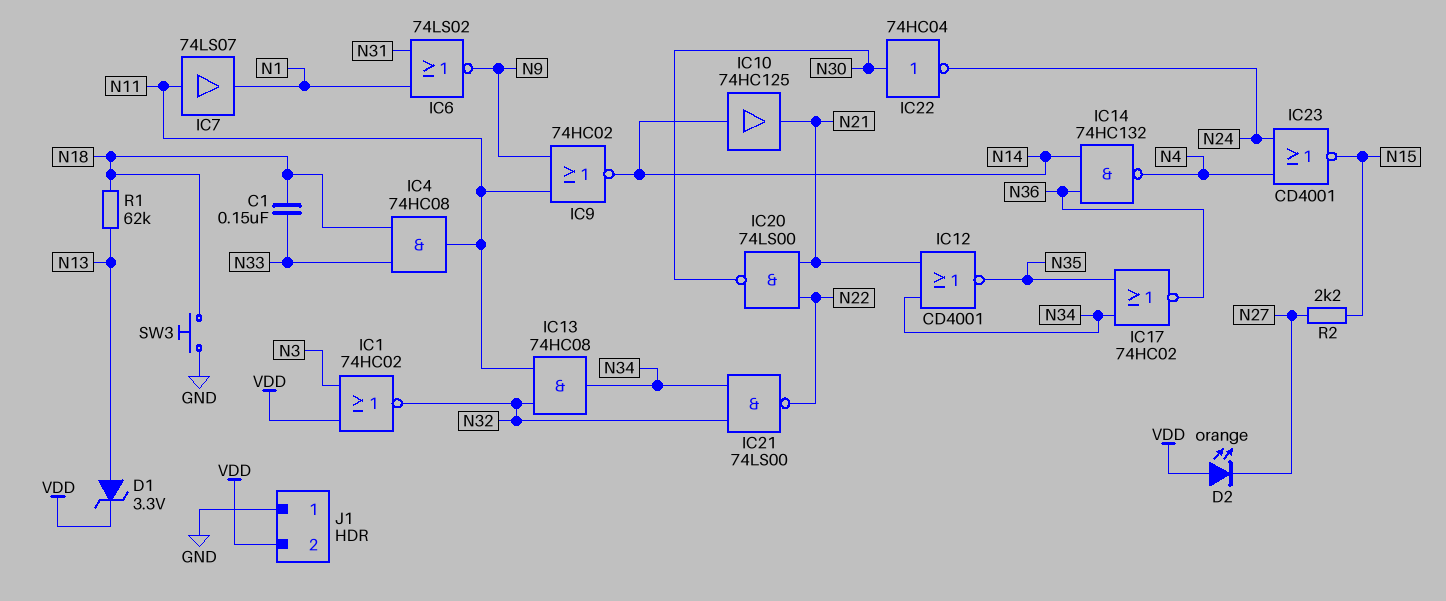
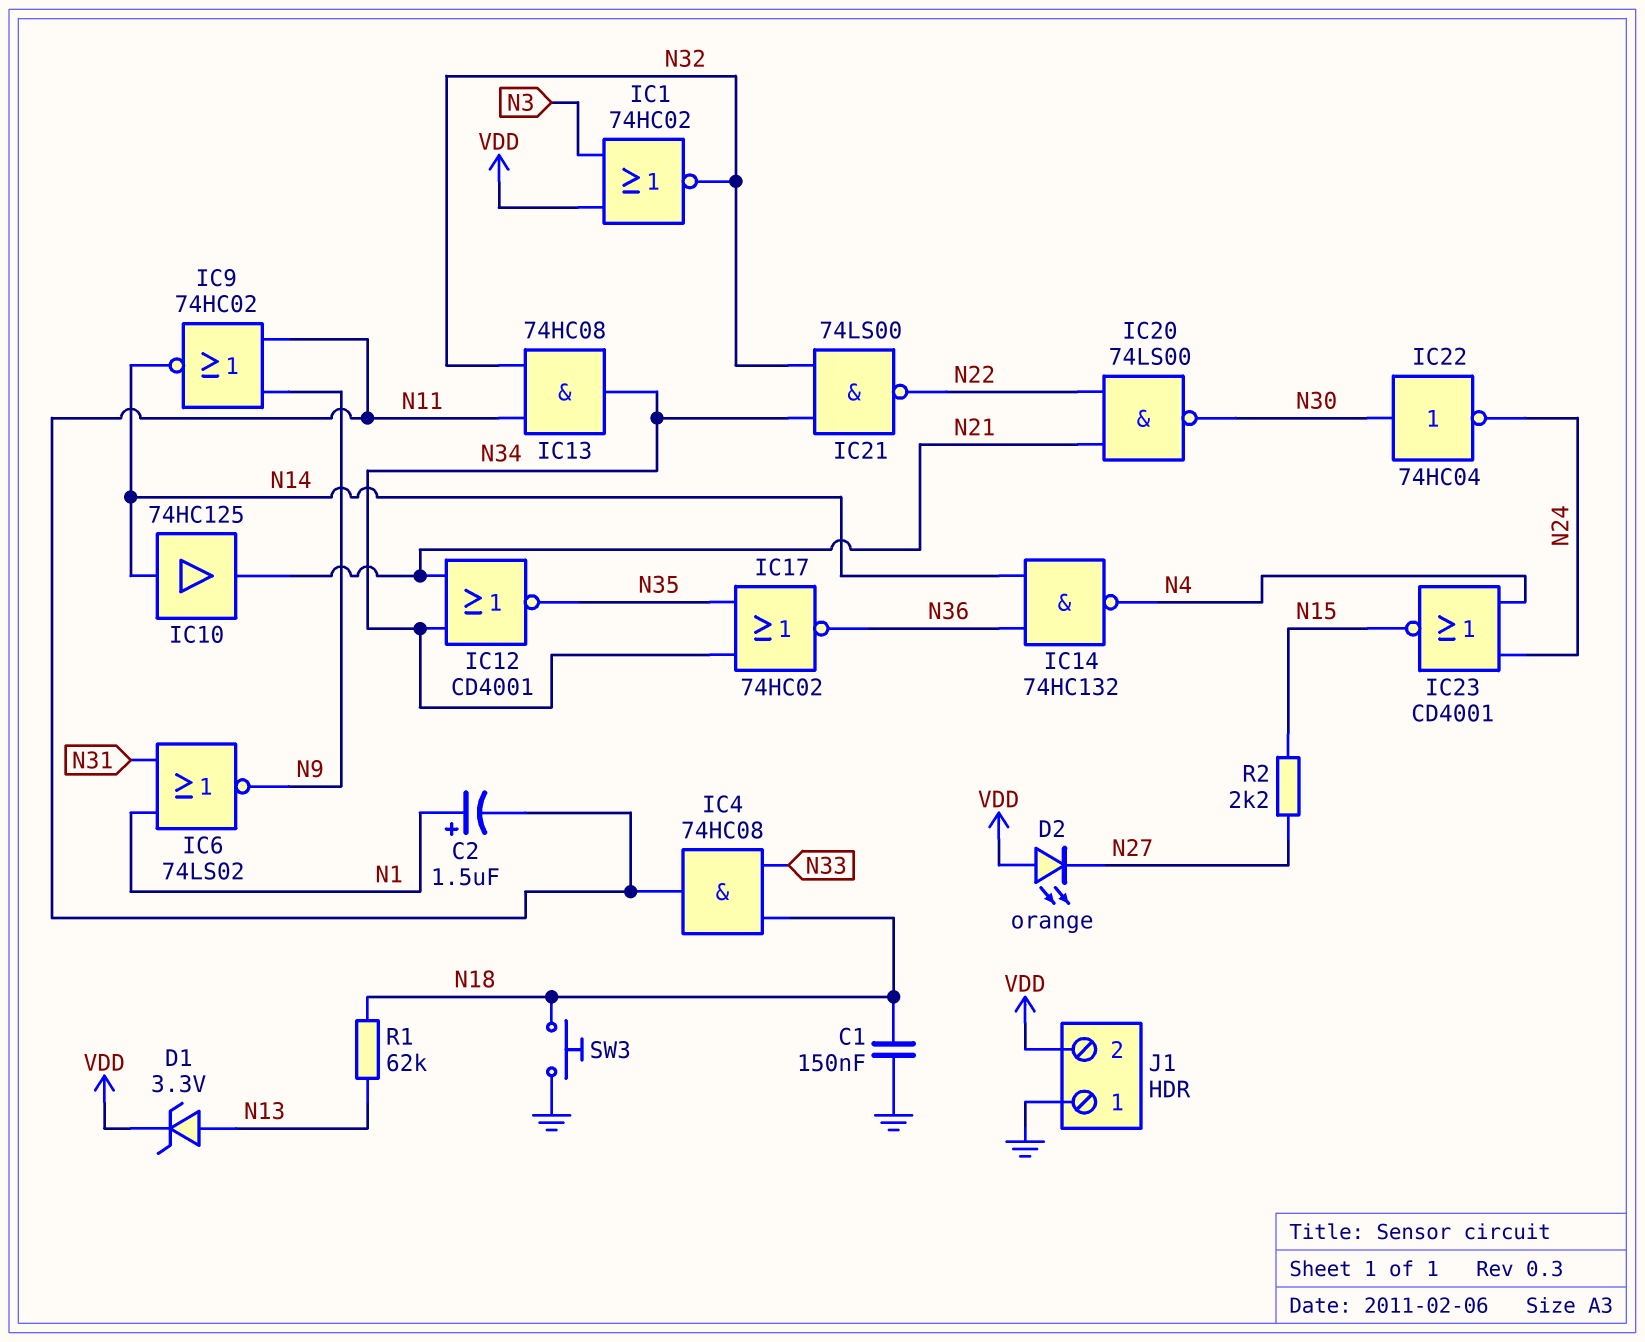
C1: 150nF (N18, N33) -> 150nF (GND, N18)
C2: none -> 1.5uF (plus N1, minus N11)
IC7: buffer 74LS07 (in N11, out N1) -> none

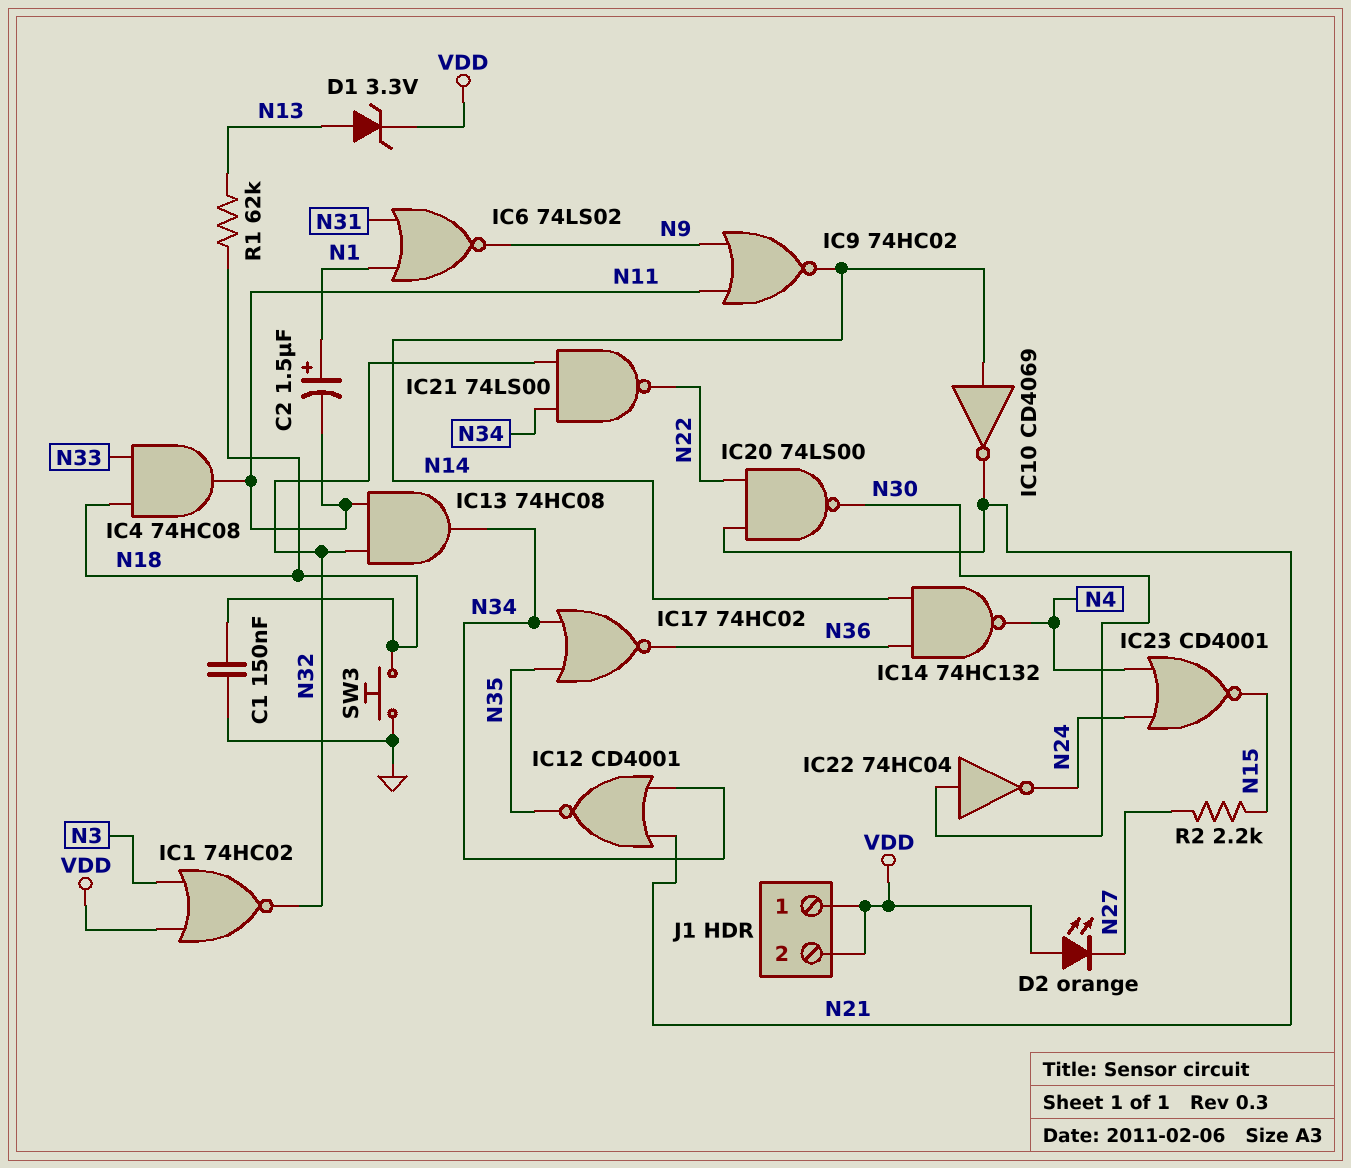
IC10: buffer 74HC125 (in N14, out N21) -> NOT CD4069 (in N14, out N21)
J1 pin 1: GND -> VDD

